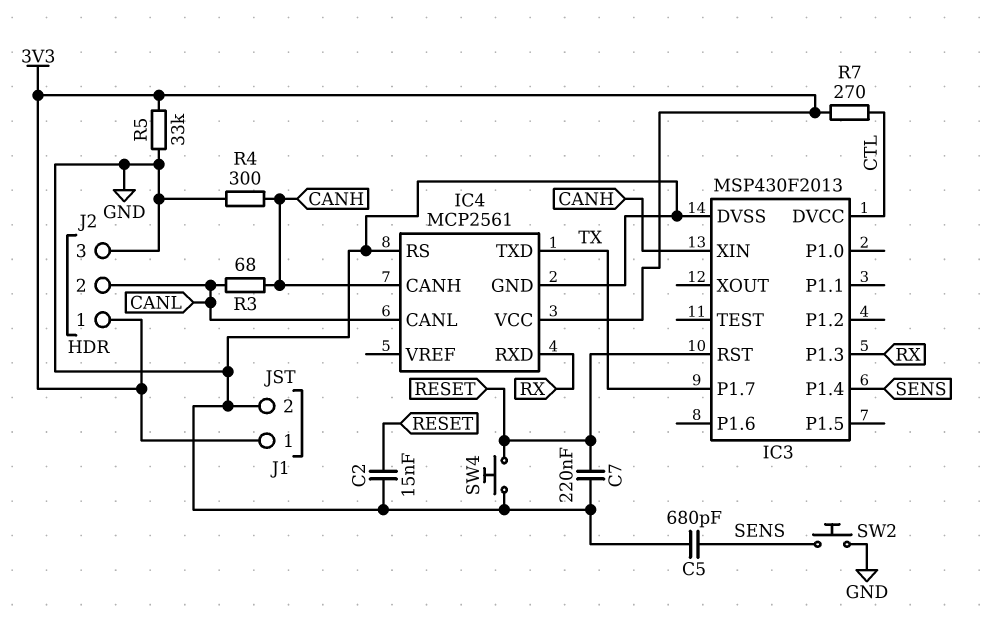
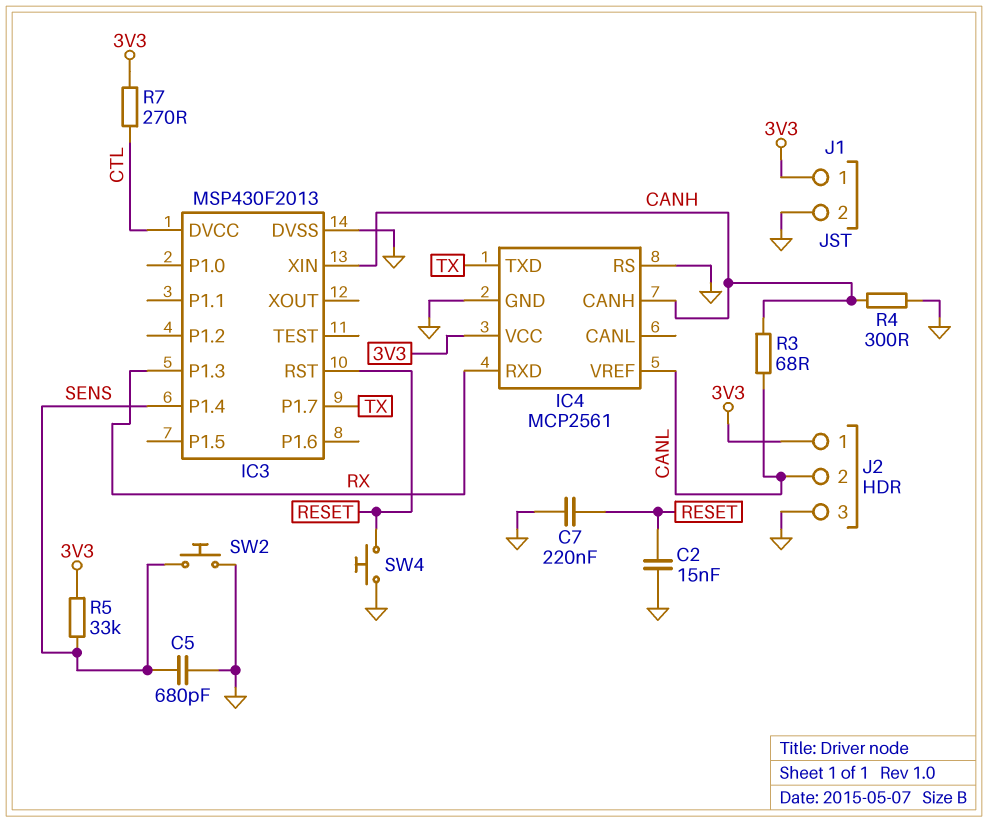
IC4 pin CANL: CANL -> none
IC4 pin VREF: none -> CANL
R5: 33k (3V3, GND) -> 33k (3V3, SENS)

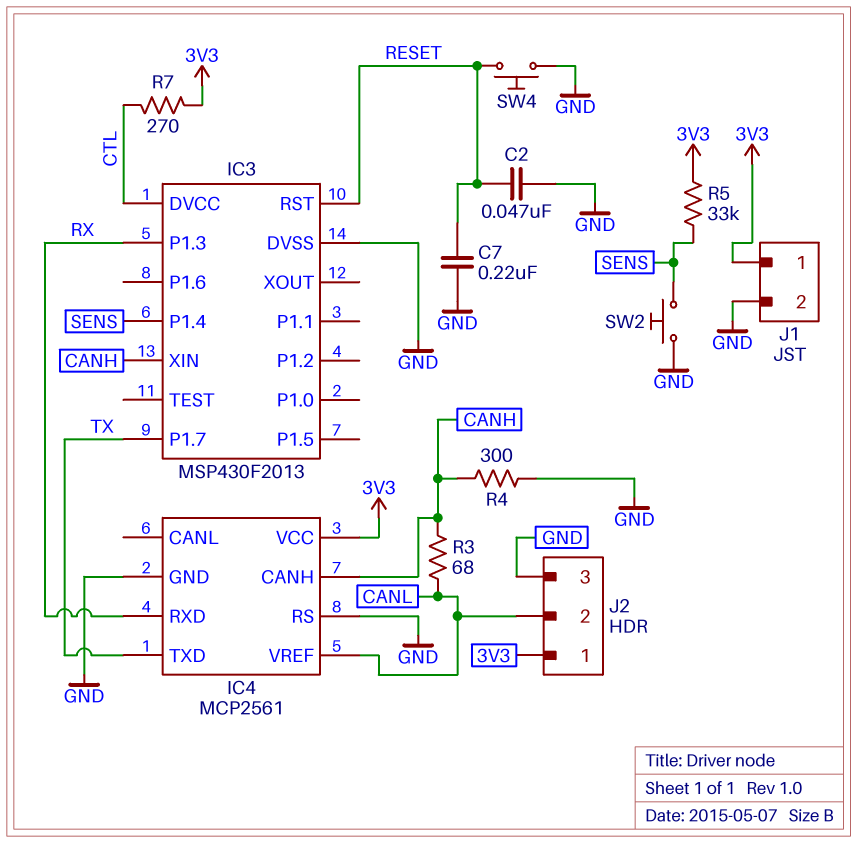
C2: 15nF (GND, RESET) -> 47nF (GND, RESET)
C5: 680pF (GND, SENS) -> none

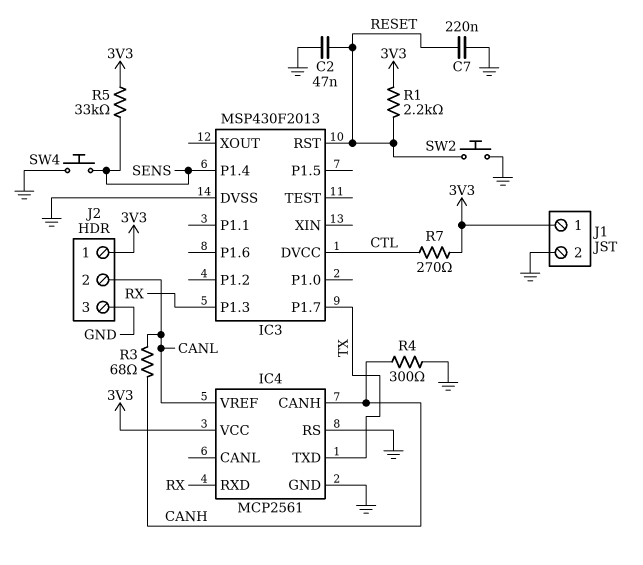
IC3 pin XIN: CANH -> none
R1: none -> 2.2k (3V3, RESET)
SW2: button (GND, SENS) -> button (GND, RESET)
SW4: button (GND, RESET) -> button (GND, SENS)

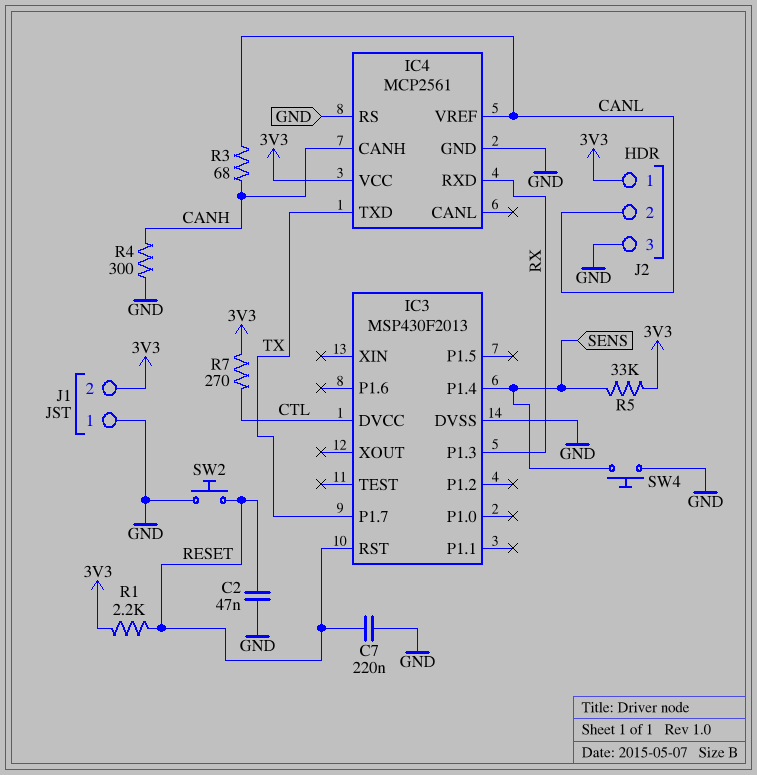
J1 pin 1: 3V3 -> GND
J1 pin 2: GND -> 3V3

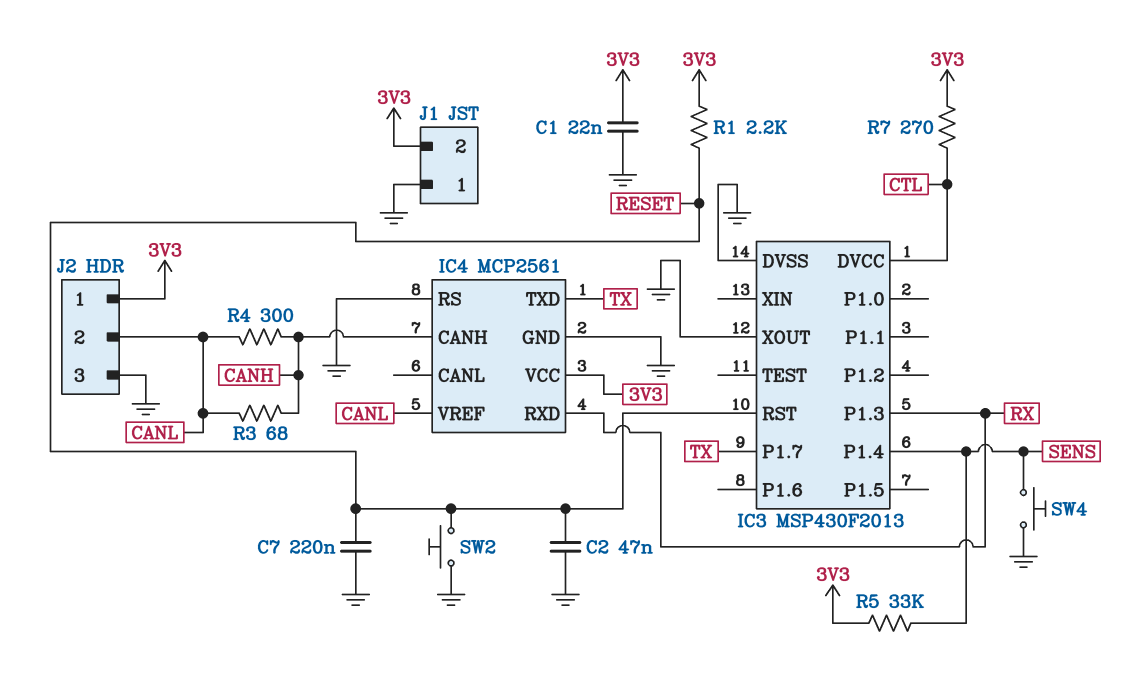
C1: none -> 22nF (3V3, GND)
IC3 pin XOUT: none -> GND
R4: 300 (CANH, GND) -> 300 (CANH, CANL)

